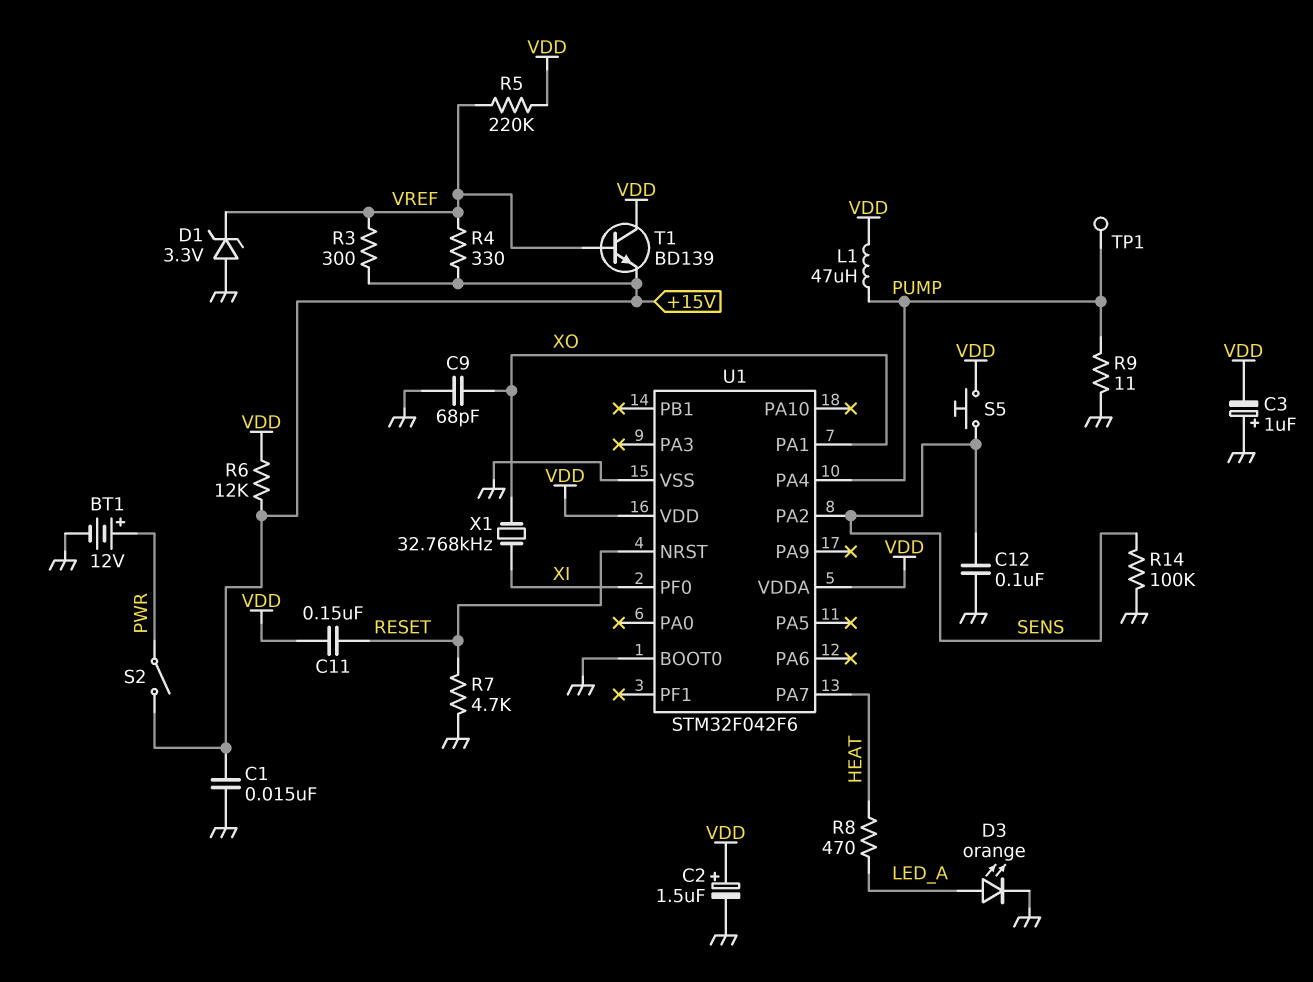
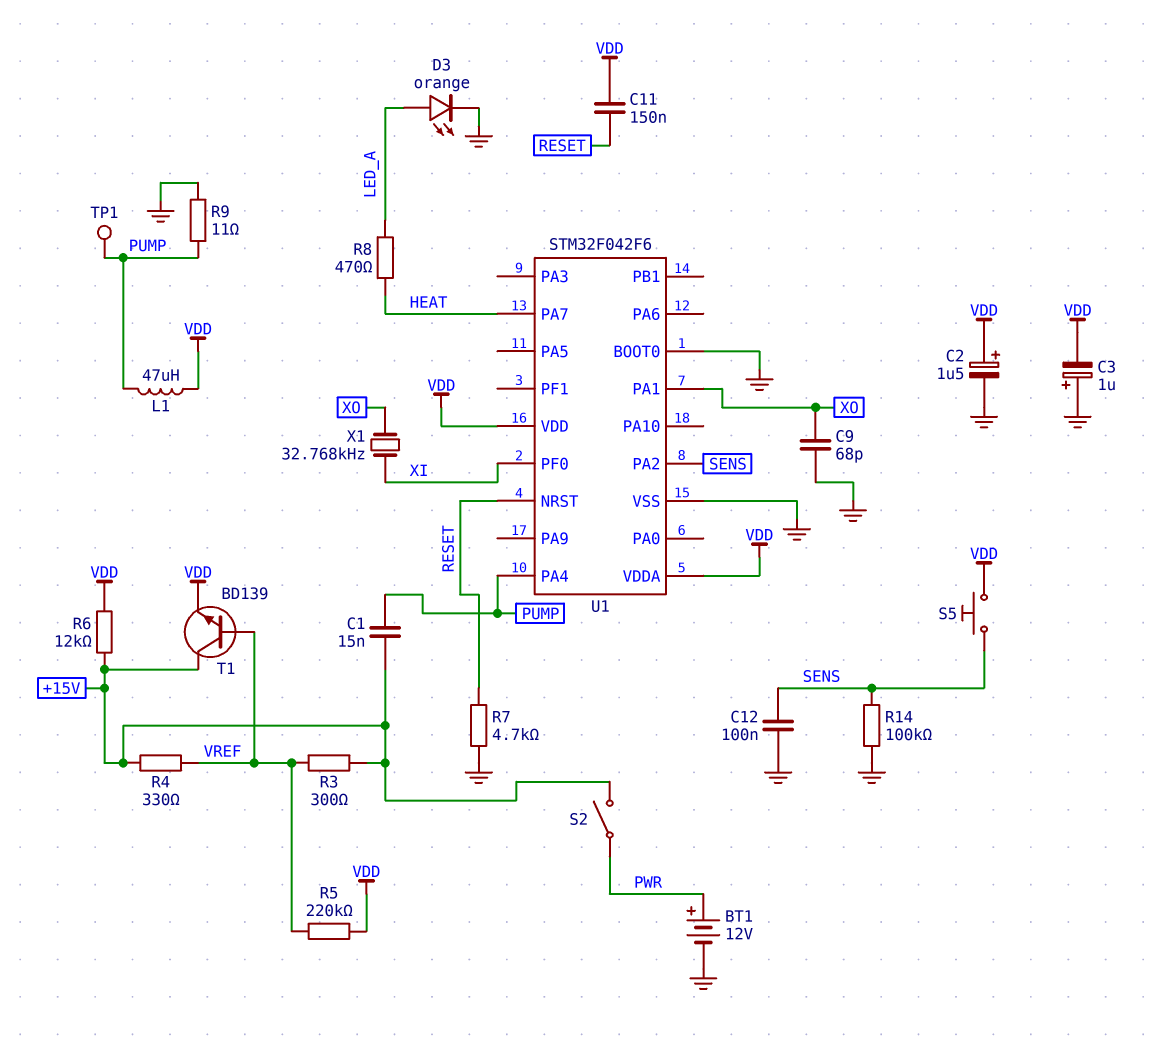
C1: 15nF (+15V, GND) -> 15nF (+15V, PUMP)
D1: zener 3.3V (A GND, K VREF) -> none
T1: NPN BD139 (B VREF, C VDD, E +15V) -> NPN BD139 (B VREF, C +15V, E VDD)

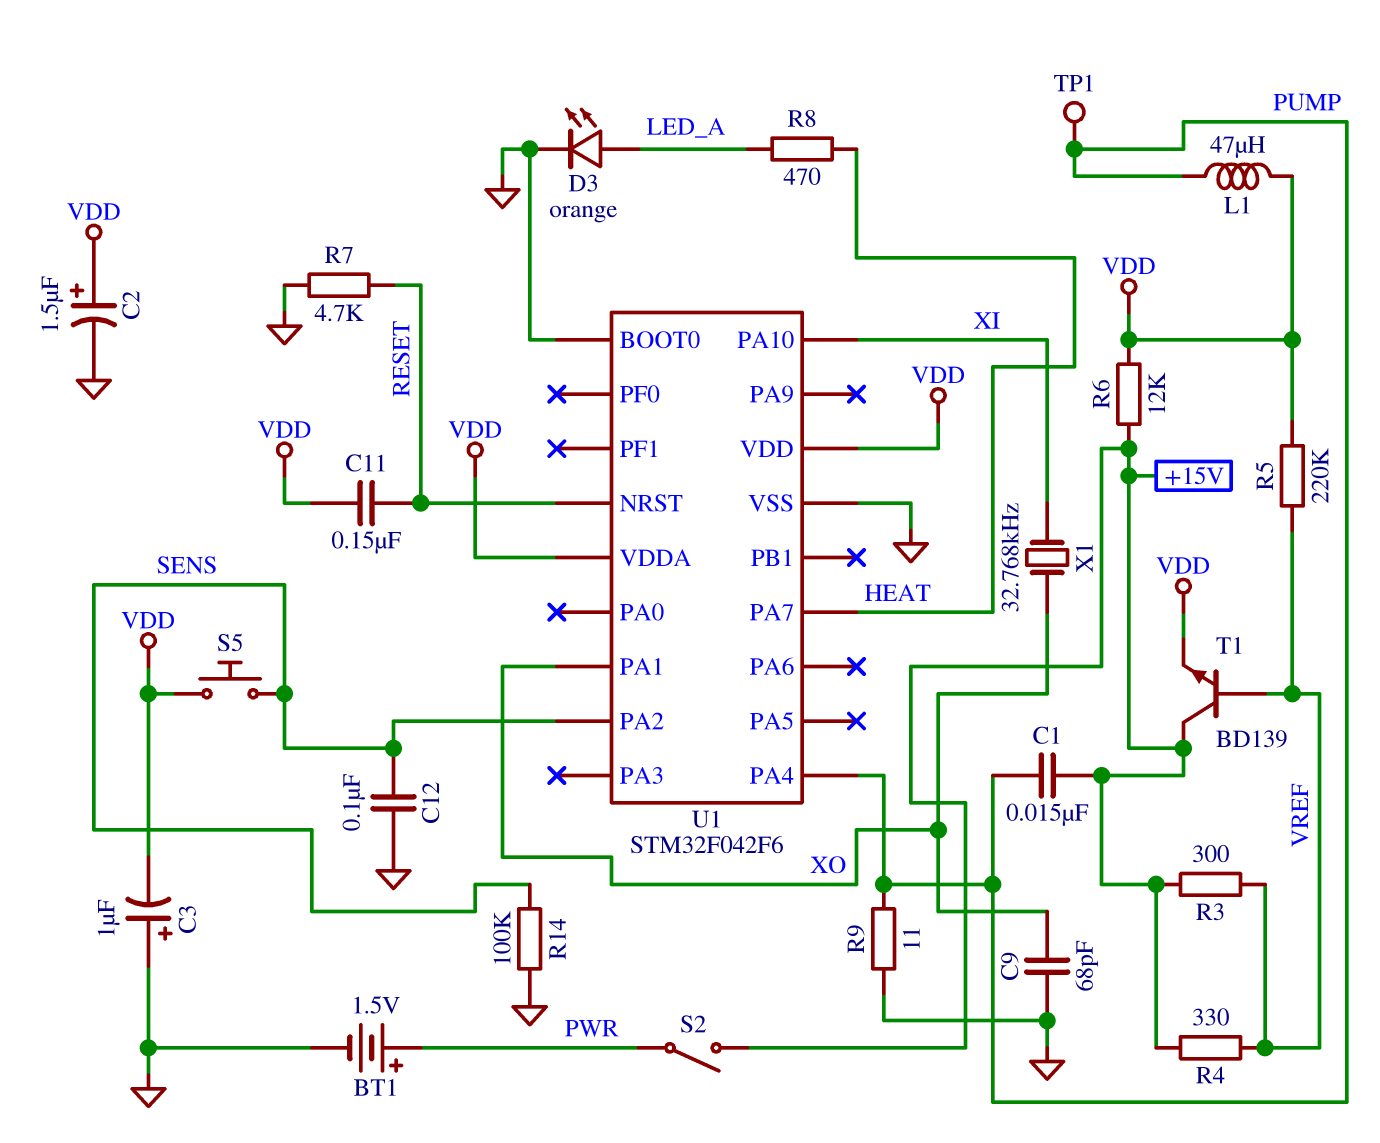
BT1: 12V (plus PWR, minus GND) -> 1.5V (plus PWR, minus GND)
U1 pin PA10: none -> XI
U1 pin PF0: XI -> none

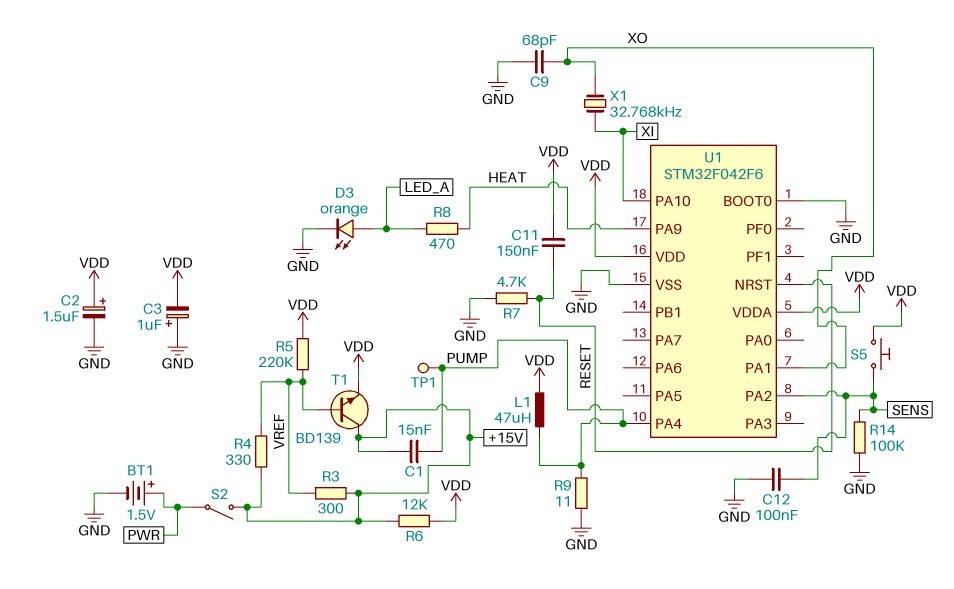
U1 pin PA7: HEAT -> none
U1 pin PA9: none -> HEAT

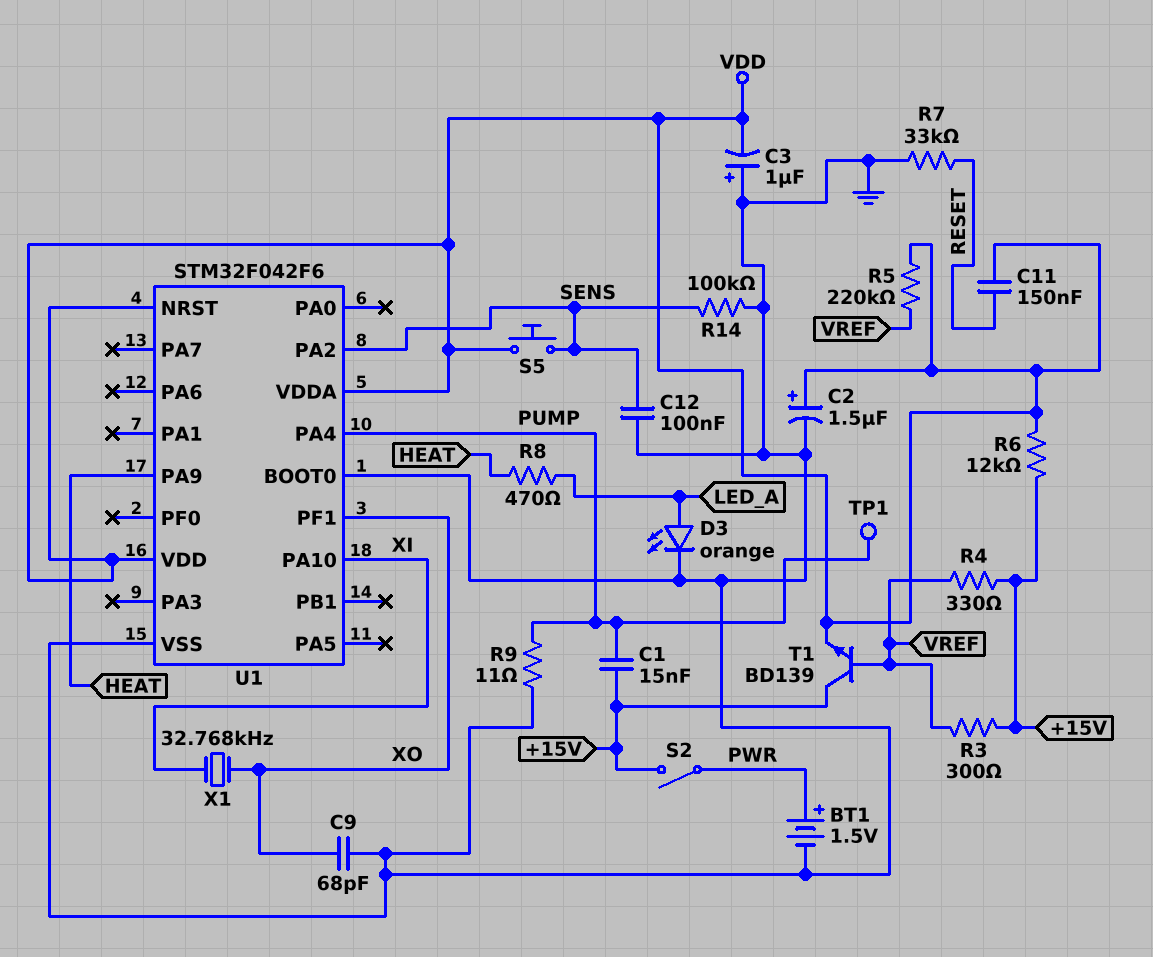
L1: 47uH (PUMP, VDD) -> none
R7: 4.7k (GND, RESET) -> 33k (GND, RESET)
U1 pin NRST: RESET -> VDD
U1 pin PA1: XO -> none
U1 pin PF1: none -> XO

